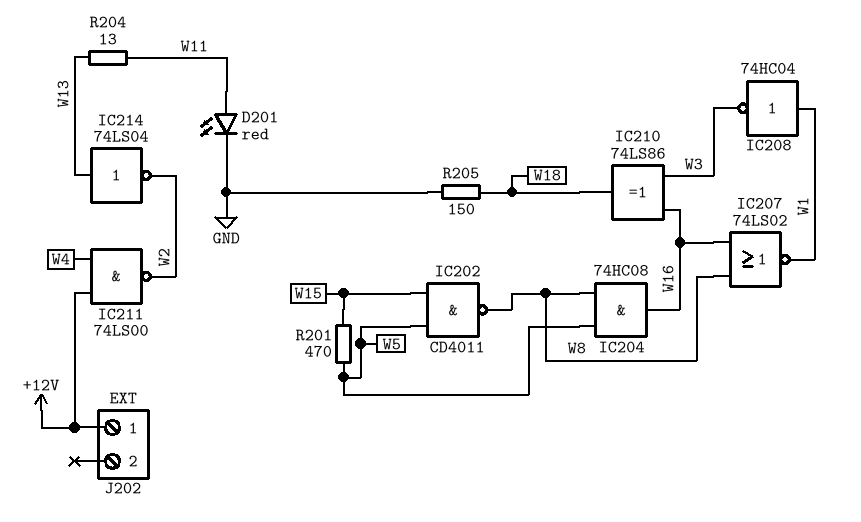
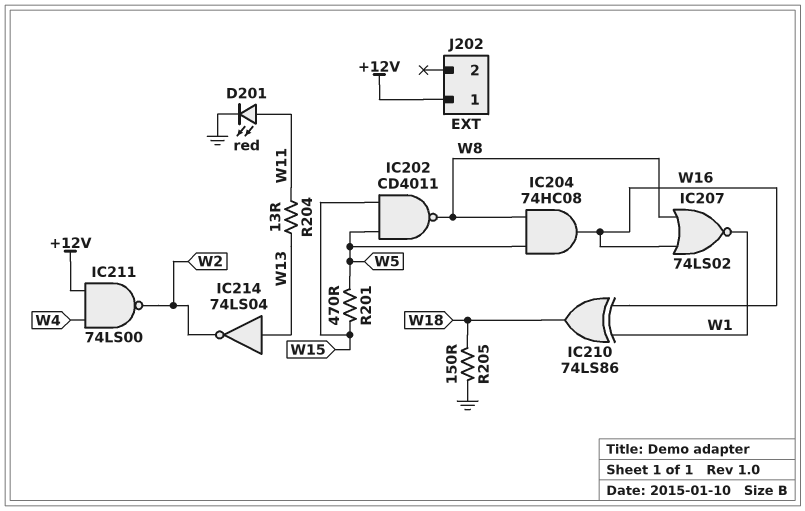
IC208: NOT 74HC04 (in W1, out W3) -> none
IC210: XOR 74LS86 (in W3, in W16, out W18) -> XOR 74LS86 (in W1, in W16, out W18)

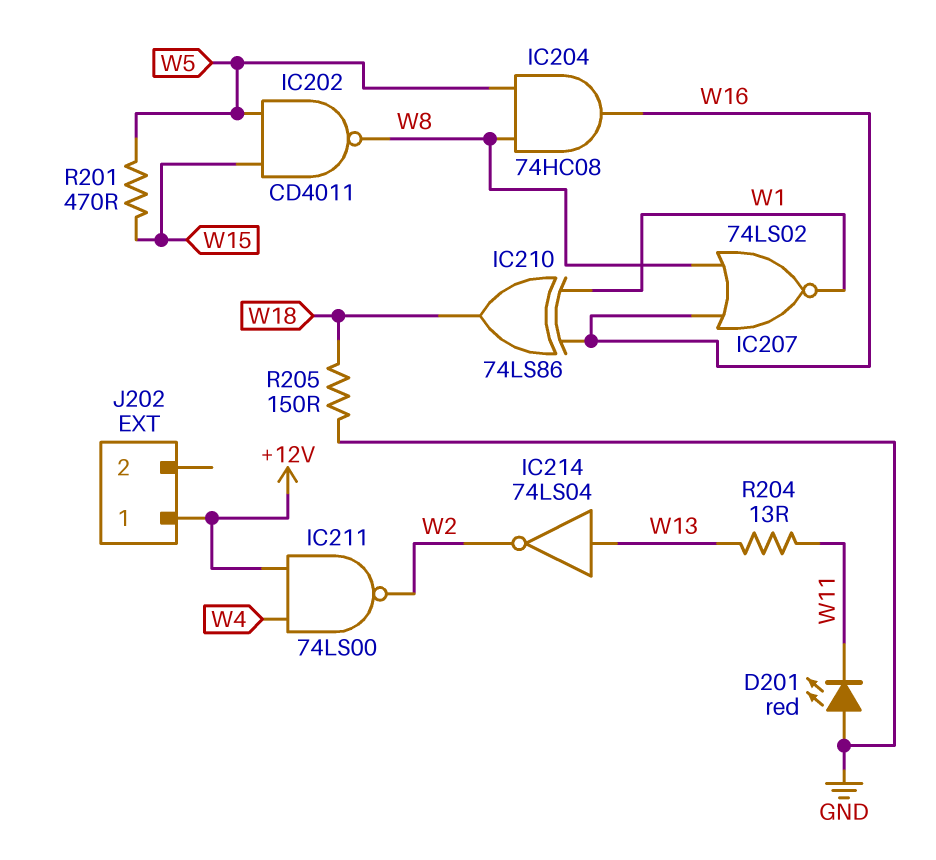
D201: LED red (A W11, K GND) -> LED red (A GND, K W11)

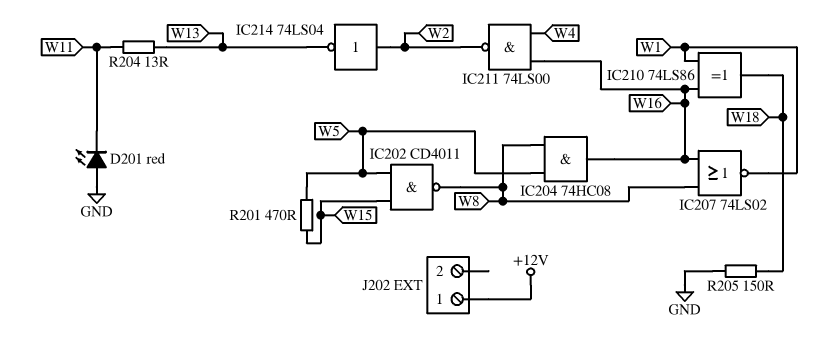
IC211: NAND 74LS00 (in +12V, in W4, out W2) -> NAND 74LS00 (in W4, in W16, out W2)
IC214: NOT 74LS04 (in W13, out W2) -> NOT 74LS04 (in W2, out W13)

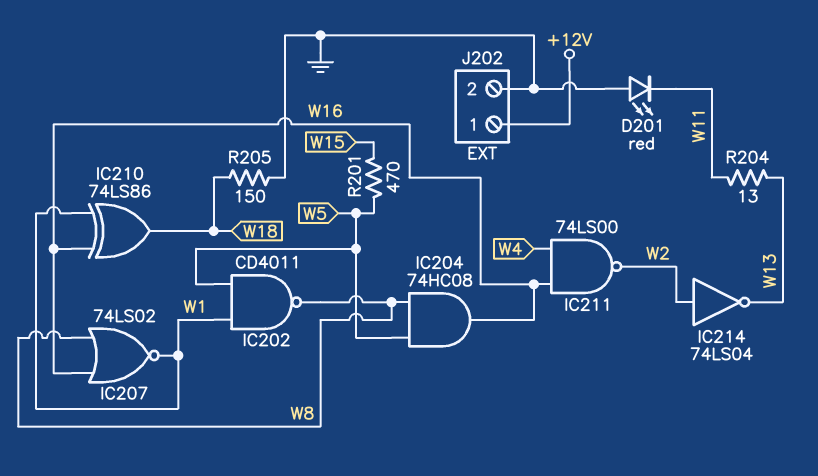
IC202: NAND CD4011 (in W5, in W15, out W8) -> NAND CD4011 (in W1, in W5, out W8)
J202 pin 2: none -> GND

